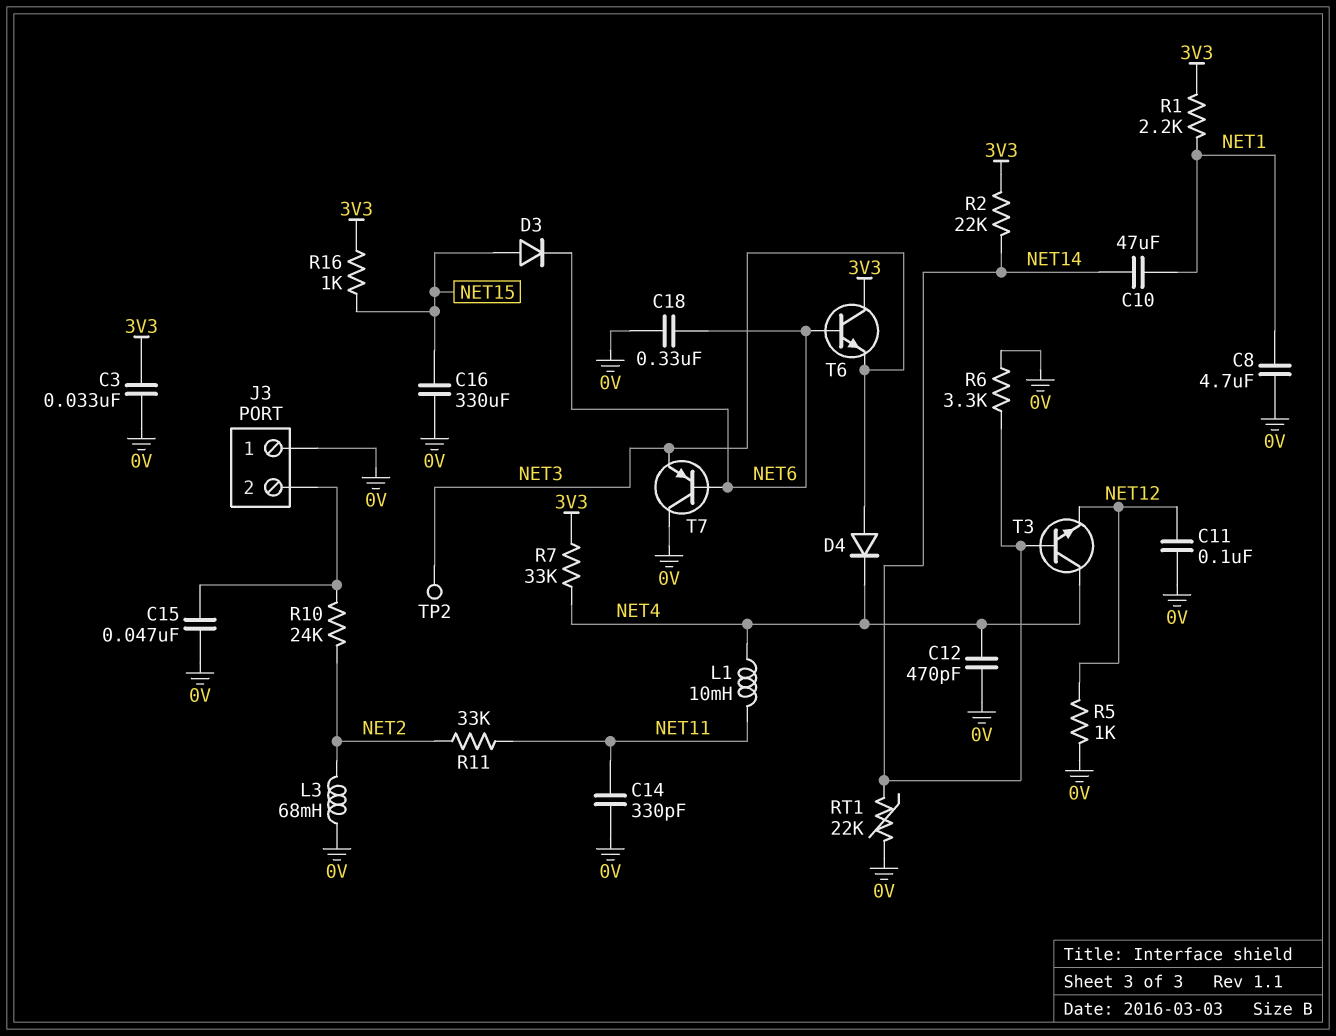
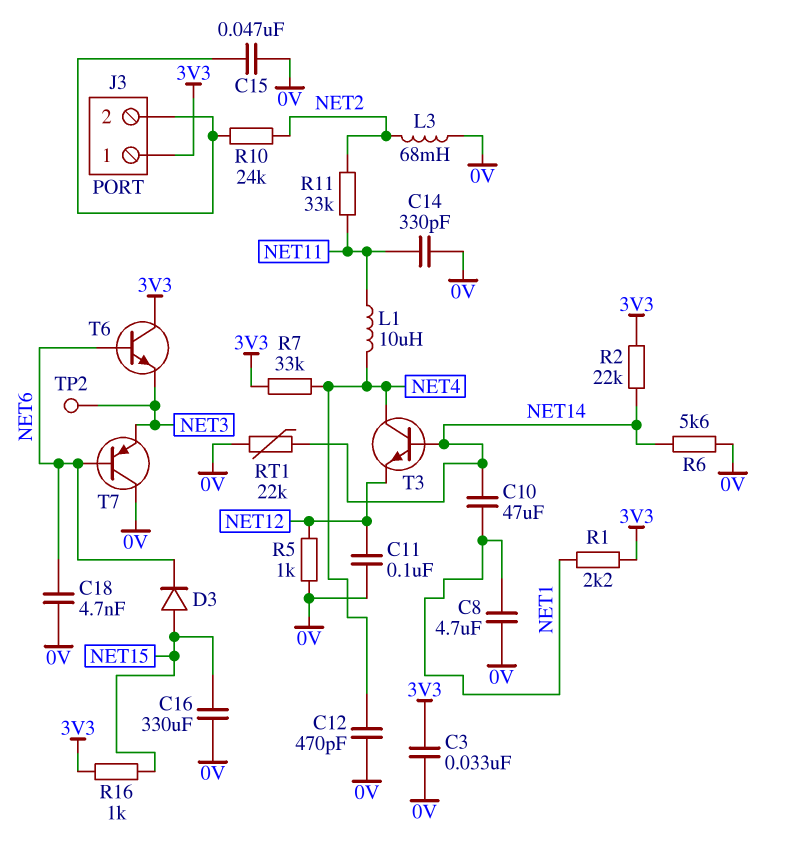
C18: 330nF (0V, NET6) -> 4.7nF (0V, NET6)
D4: diode (A NET3, K NET4) -> none
J3 pin 1: 0V -> 3V3
L1: 10mH (NET4, NET11) -> 10uH (NET4, NET11)
R6: 3.3k (0V, NET14) -> 5.6k (0V, NET14)

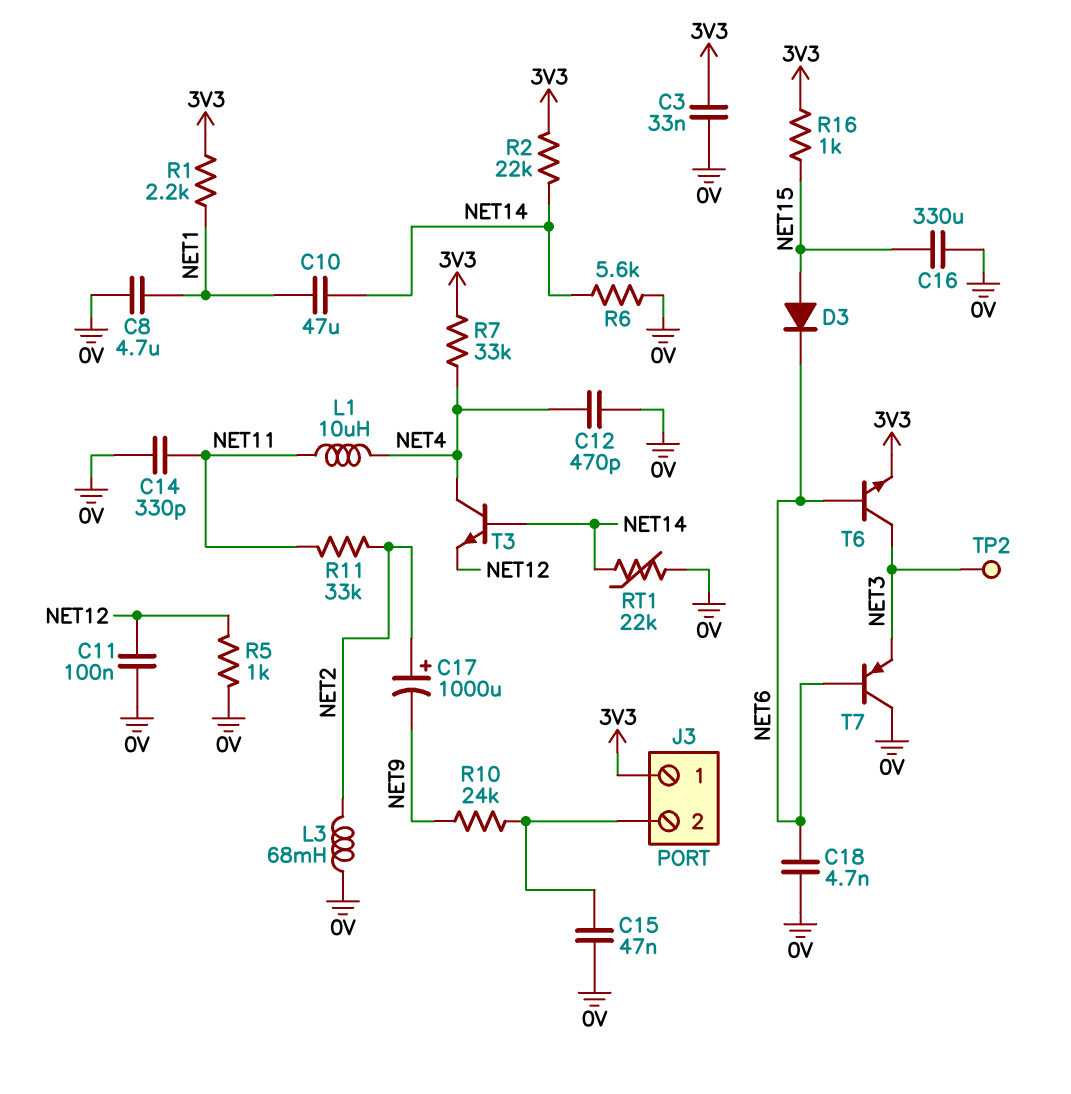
C17: none -> 1000uF (plus NET2, minus NET9)
R10: 24k (J3/2, NET2) -> 24k (J3/2, NET9)
T6: NPN (B NET6, C 3V3, E NET3) -> NPN (B NET6, C NET3, E 3V3)

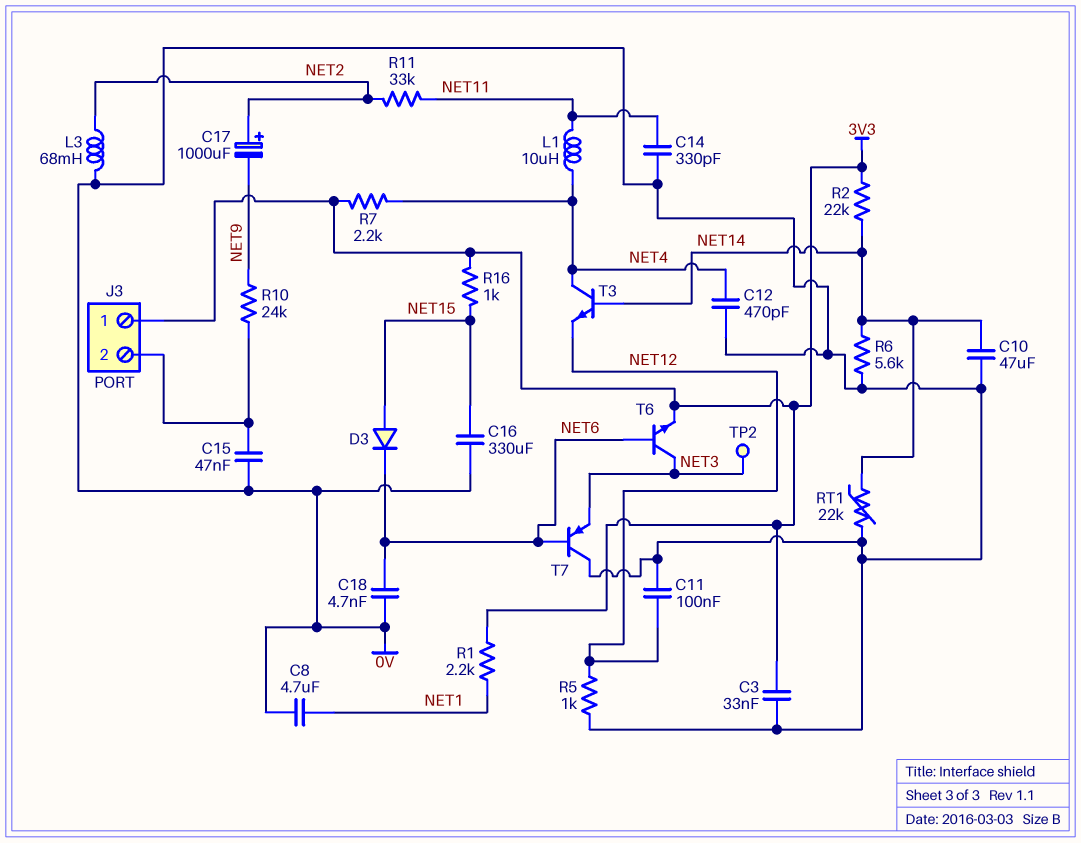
C10: 47uF (NET1, NET14) -> 47uF (0V, NET14)
R7: 33k (3V3, NET4) -> 2.2k (3V3, NET4)

